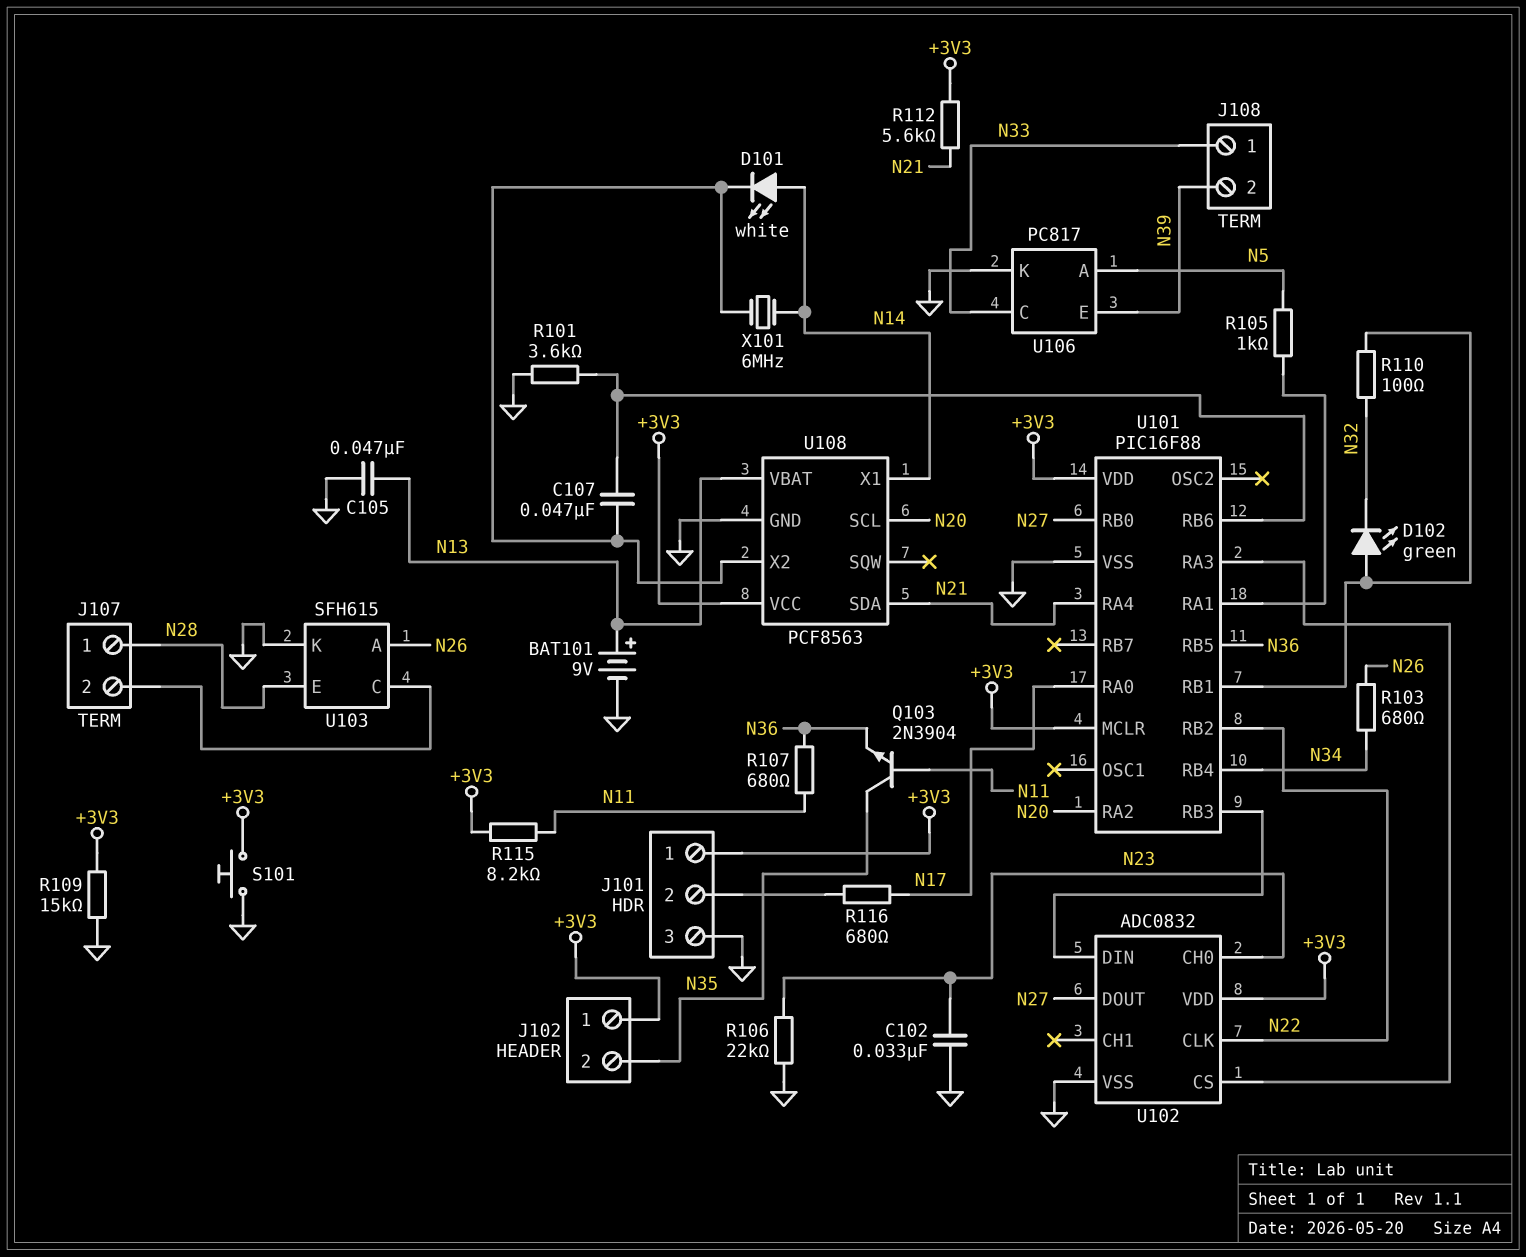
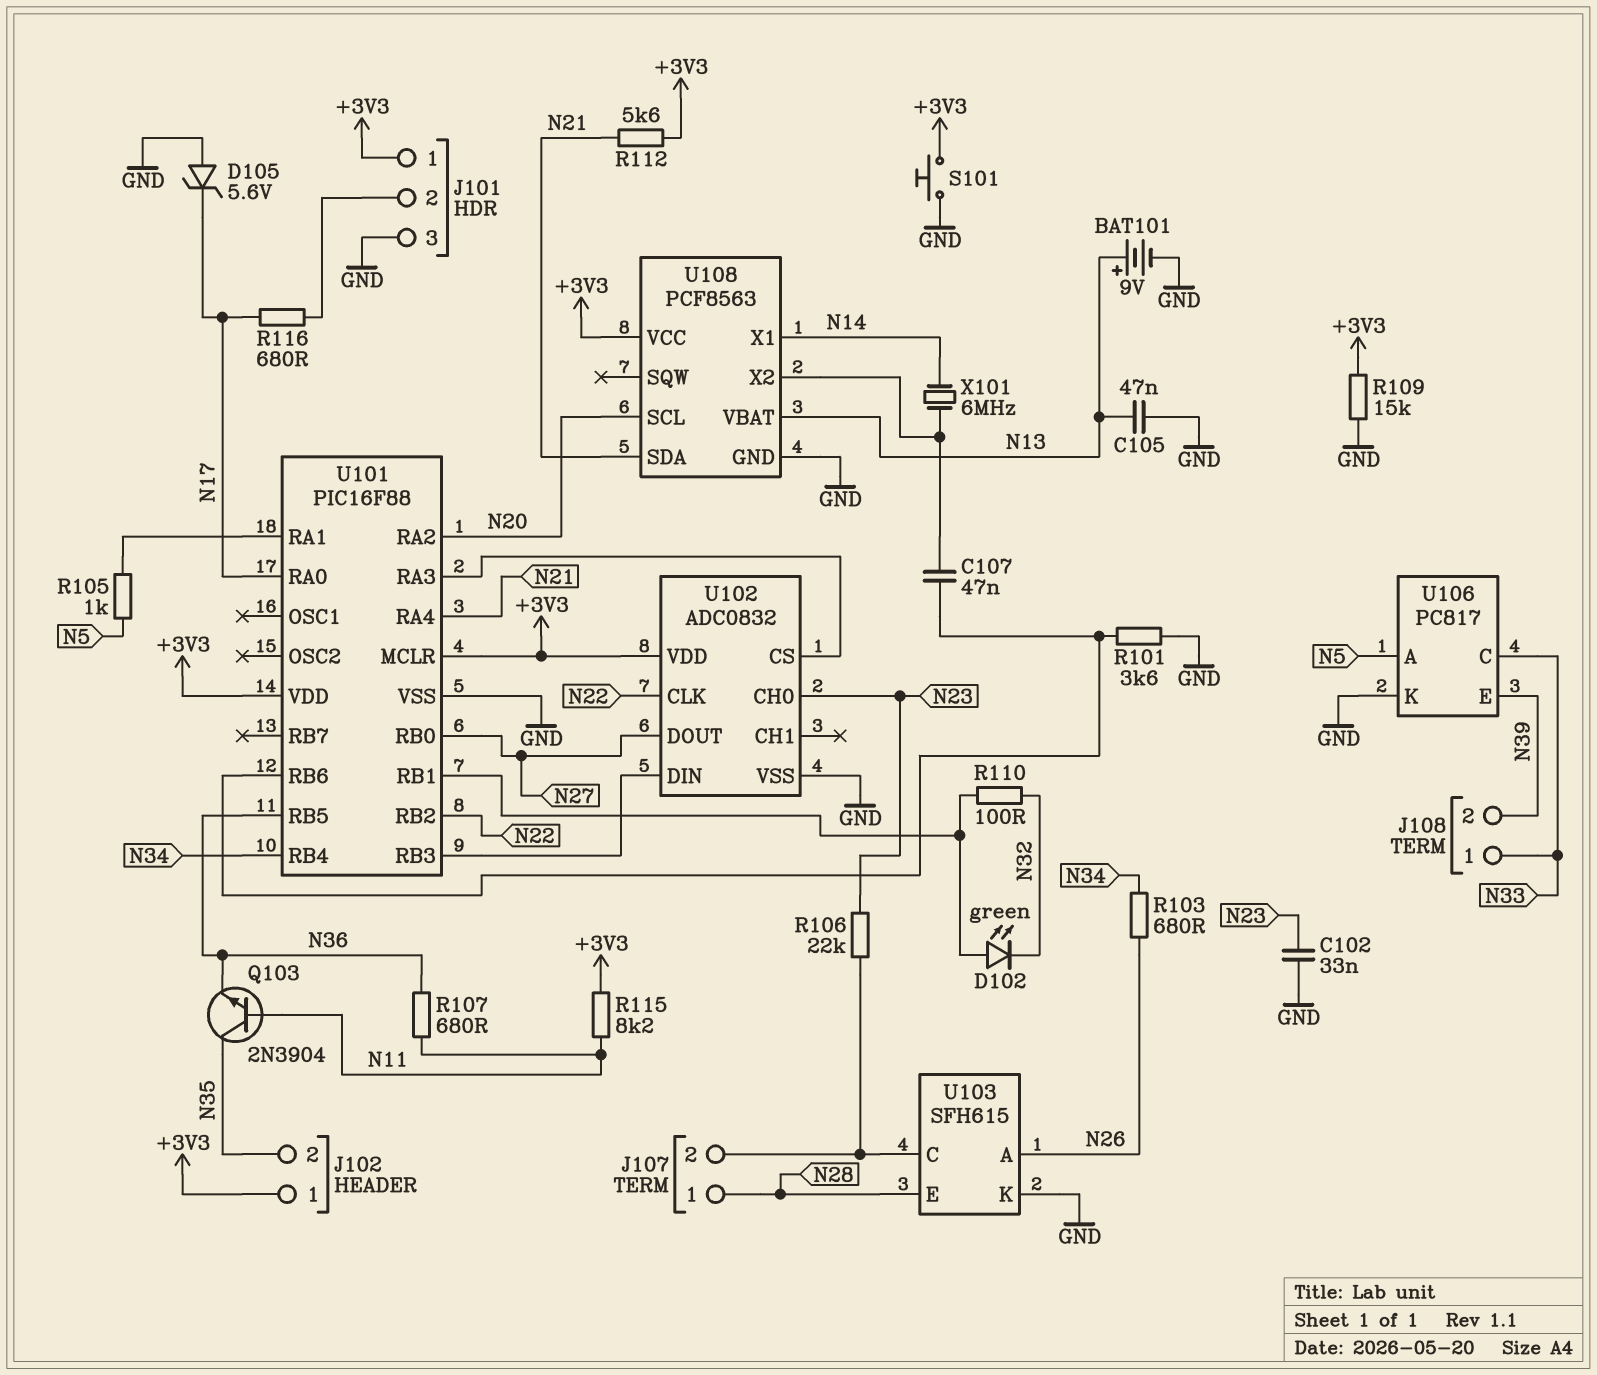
D101: LED white (A N14, K U108/X2) -> none
D105: none -> zener 5.6V (A GND, K N17)
R106: 22k (GND, N23) -> 22k (J107/2, N23)

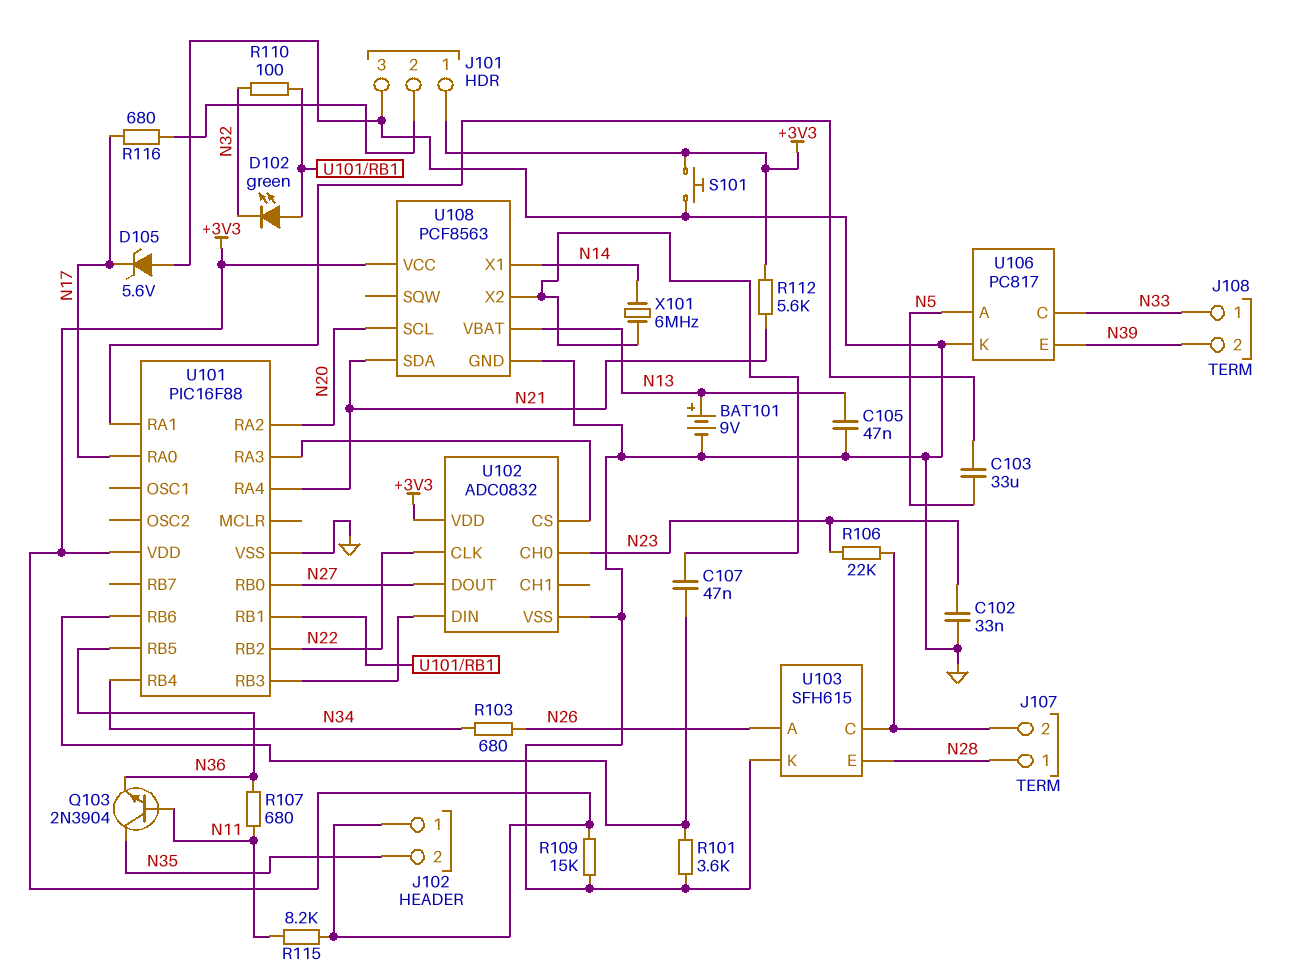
C103: none -> 33uF (N5, U101/RA1)
R105: 1k (N5, U101/RA1) -> none
U101 pin MCLR: +3V3 -> none

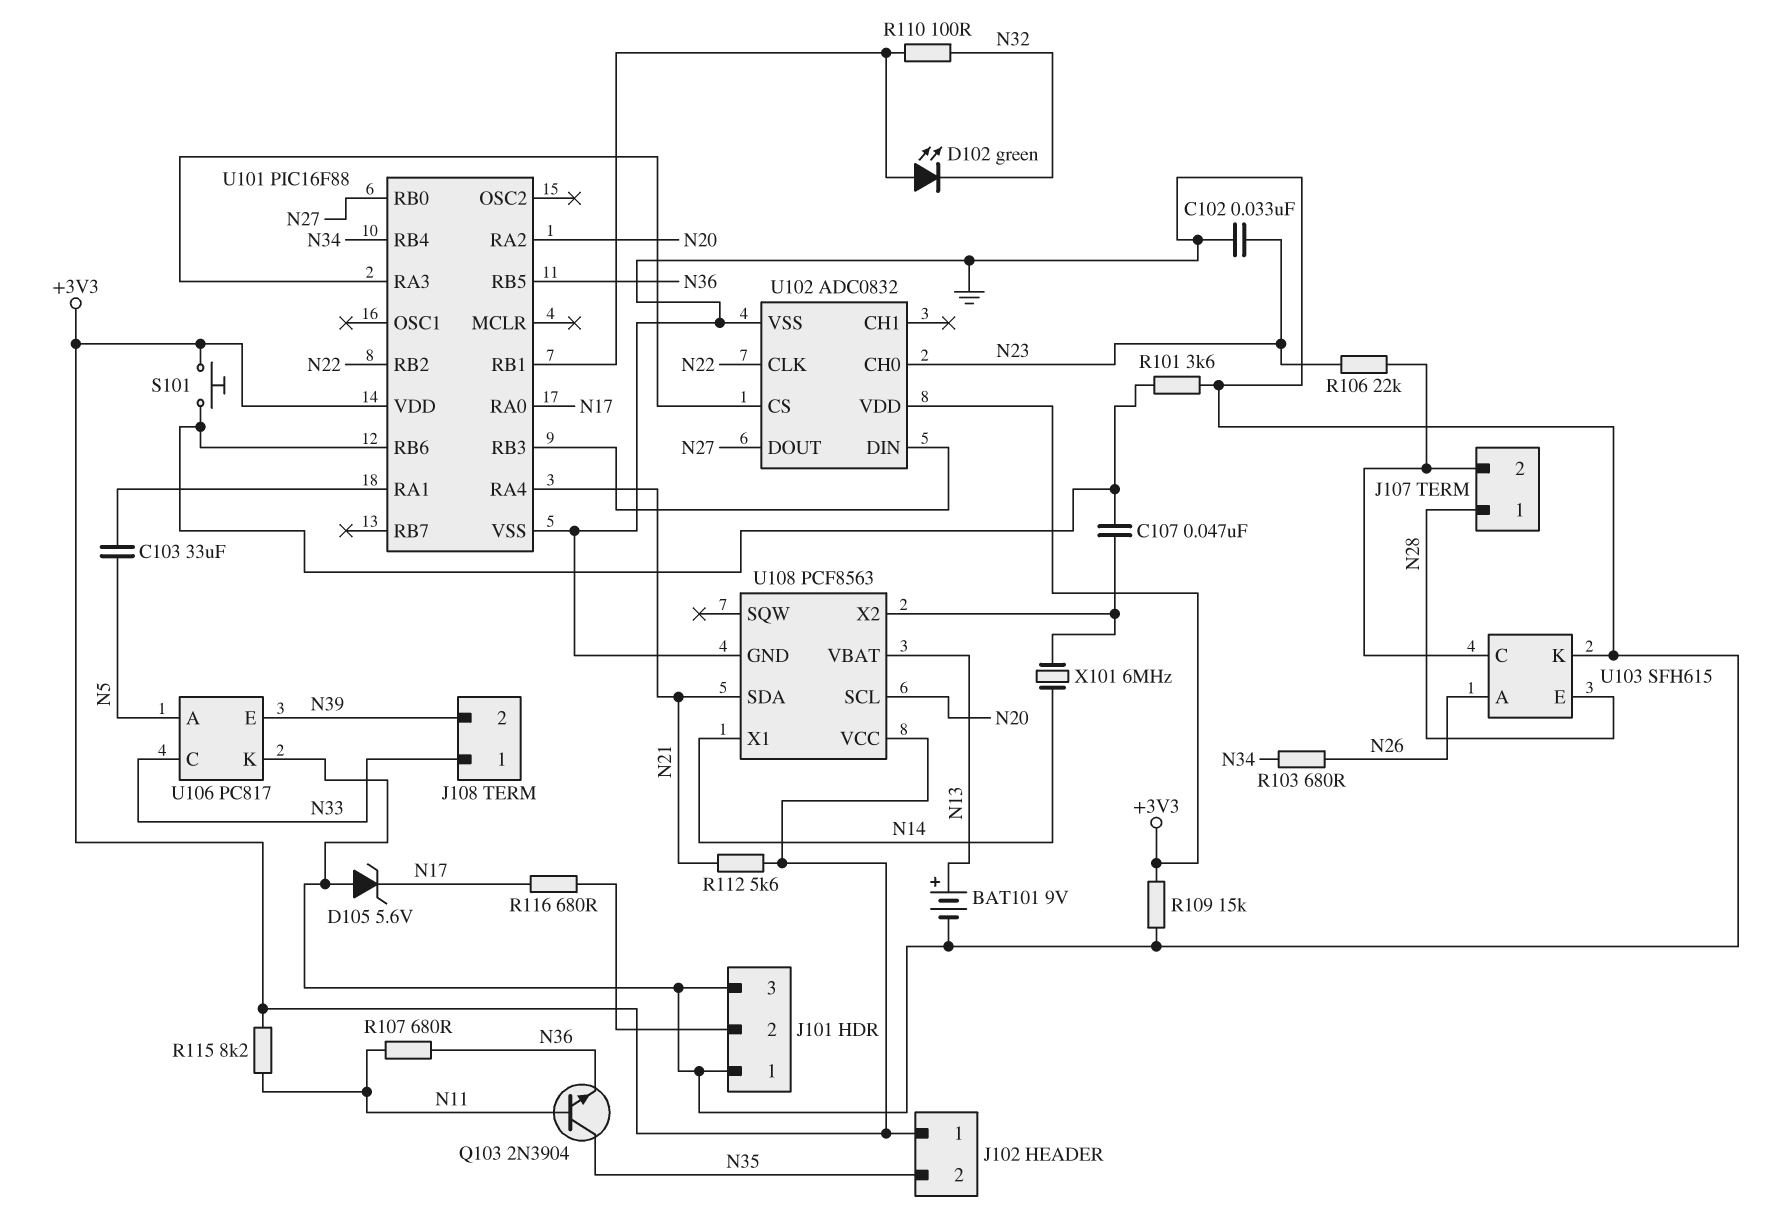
C105: 47nF (GND, N13) -> none
J101 pin 1: +3V3 -> GND
S101: button (+3V3, GND) -> button (+3V3, U101/RB6)

